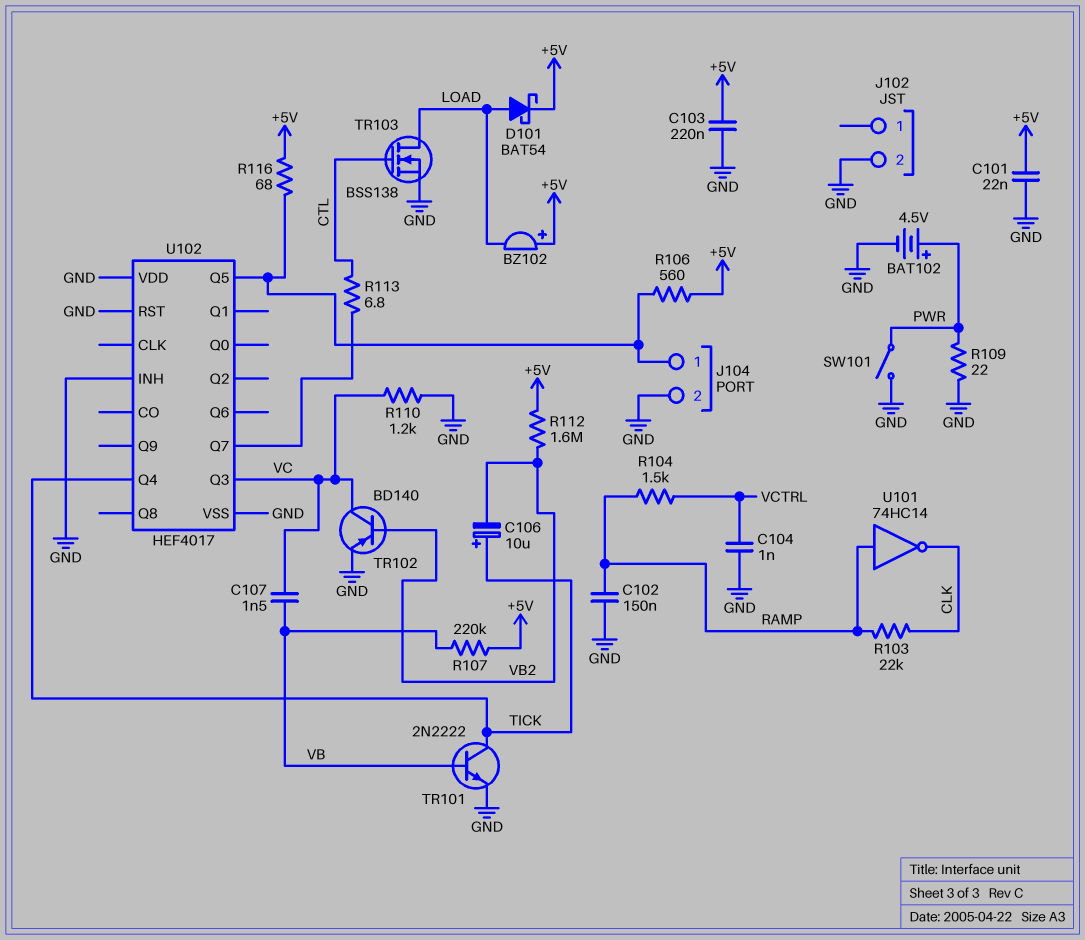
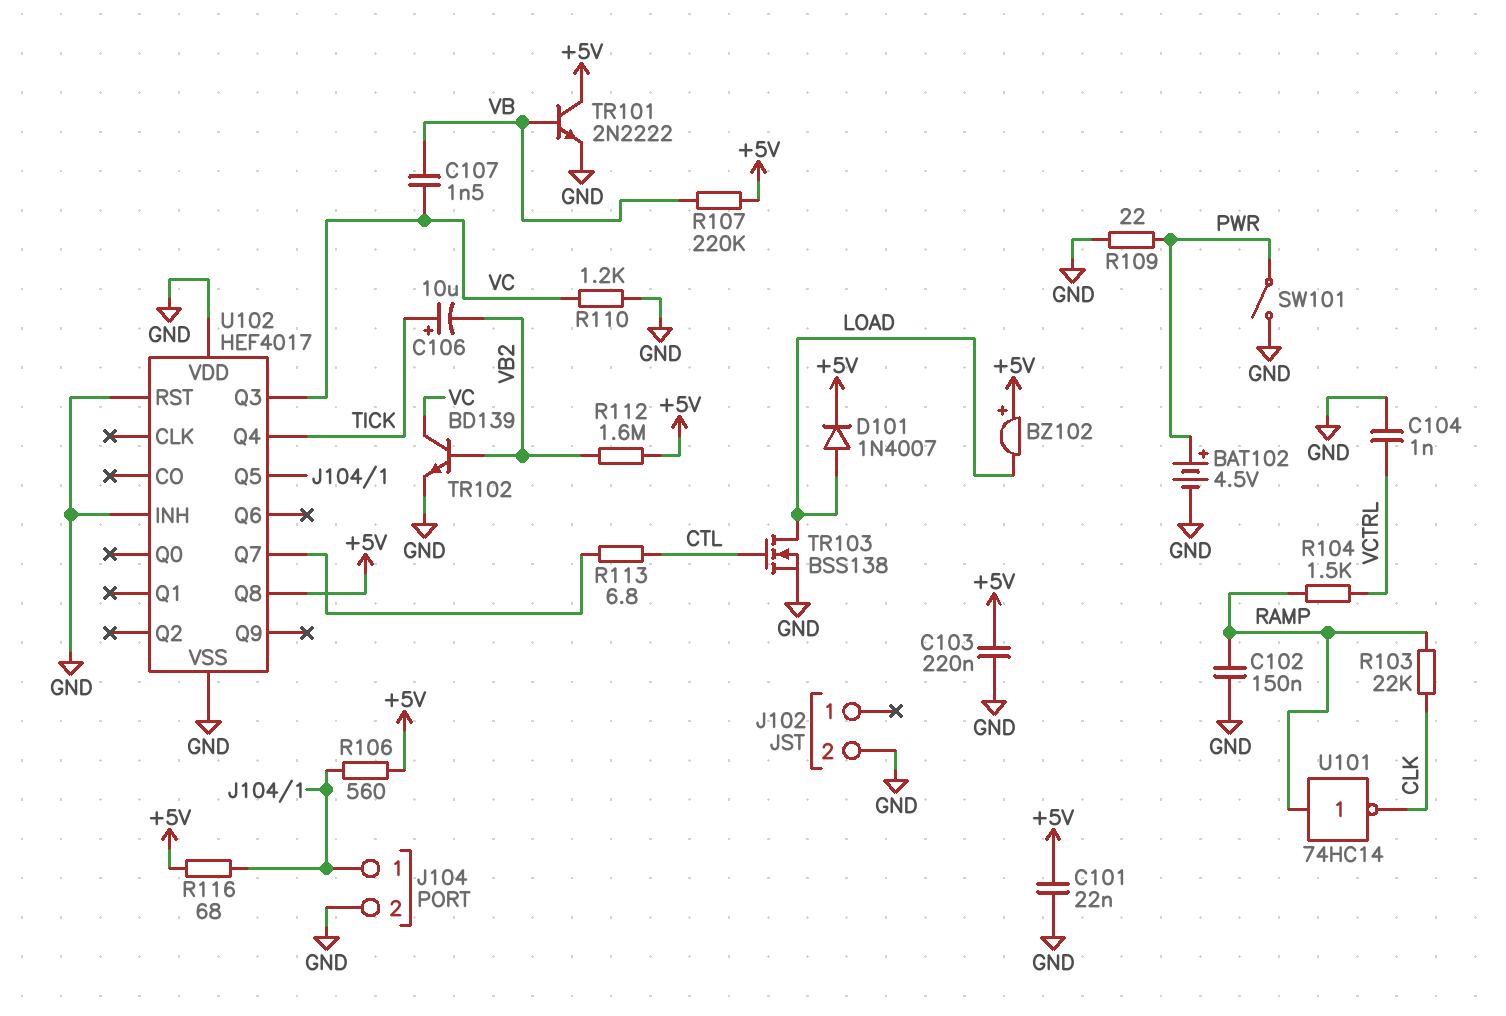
D101: schottky BAT54 (A LOAD, K +5V) -> diode 1N4007 (A LOAD, K +5V)
TR101: NPN 2N2222 (B VB, C TICK, E GND) -> NPN 2N2222 (B VB, C +5V, E GND)
TR102: PNP BD140 (B VB2, C VC, E GND) -> NPN BD139 (B VB2, C VC, E GND)
U102 pin Q8: none -> +5V

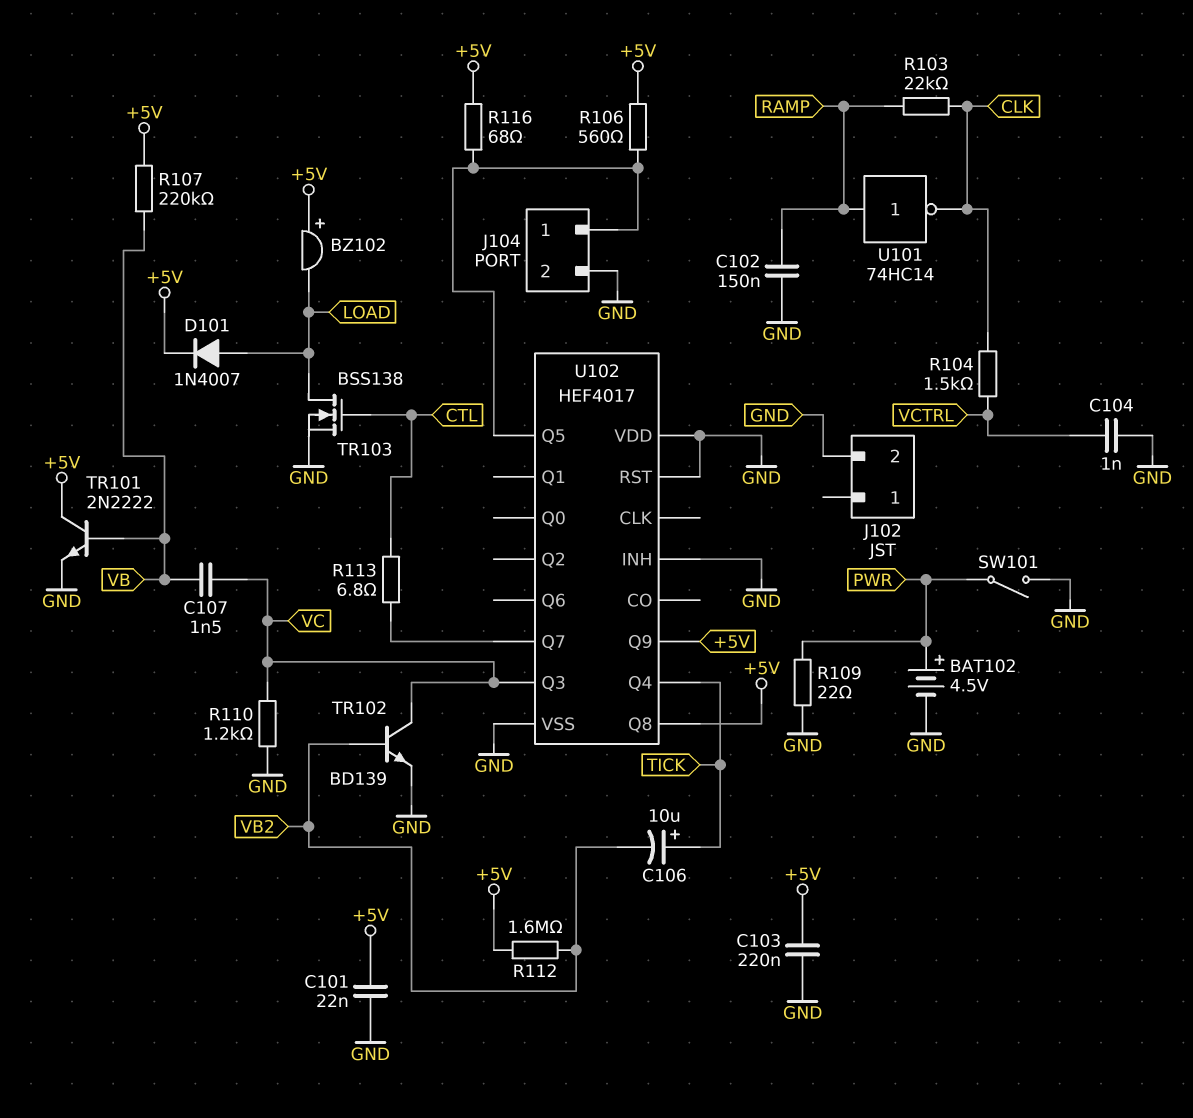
R104: 1.5k (RAMP, VCTRL) -> 1.5k (CLK, VCTRL)
U102 pin Q9: none -> +5V

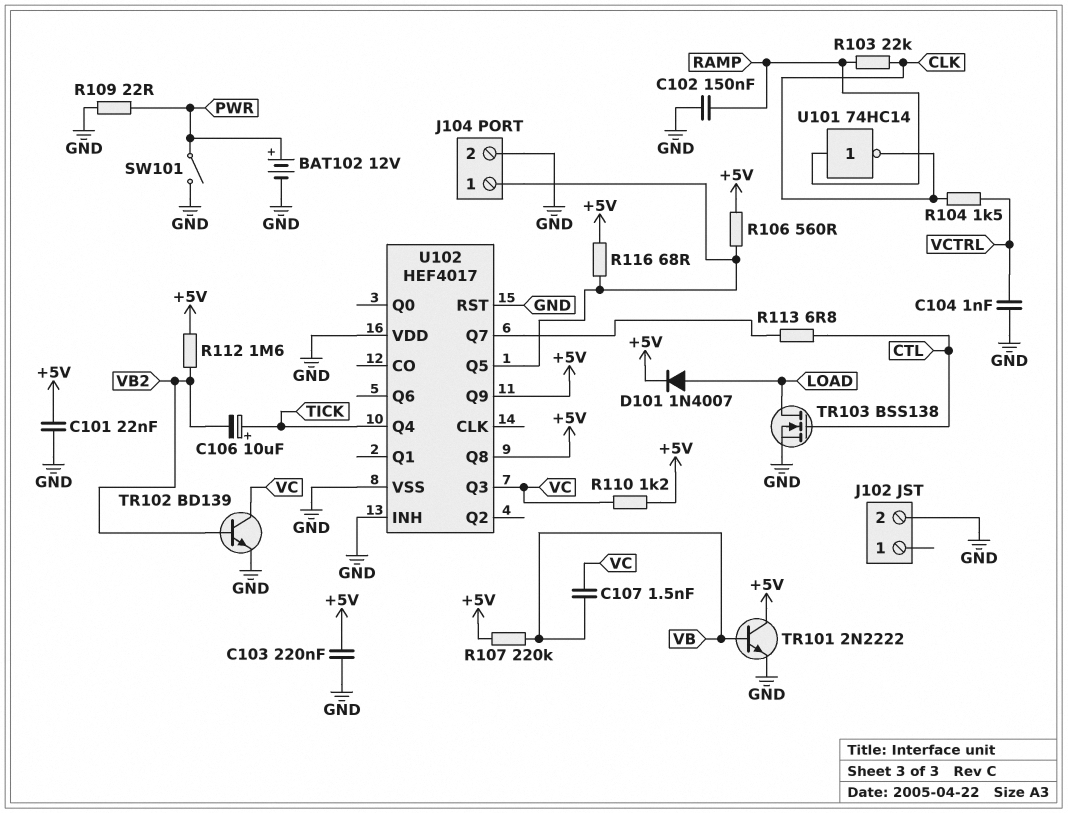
BAT102: 4.5V (plus PWR, minus GND) -> 12V (plus PWR, minus GND)
BZ102: buzzer (plus +5V, minus LOAD) -> none
R110: 1.2k (GND, VC) -> 1.2k (+5V, VC)

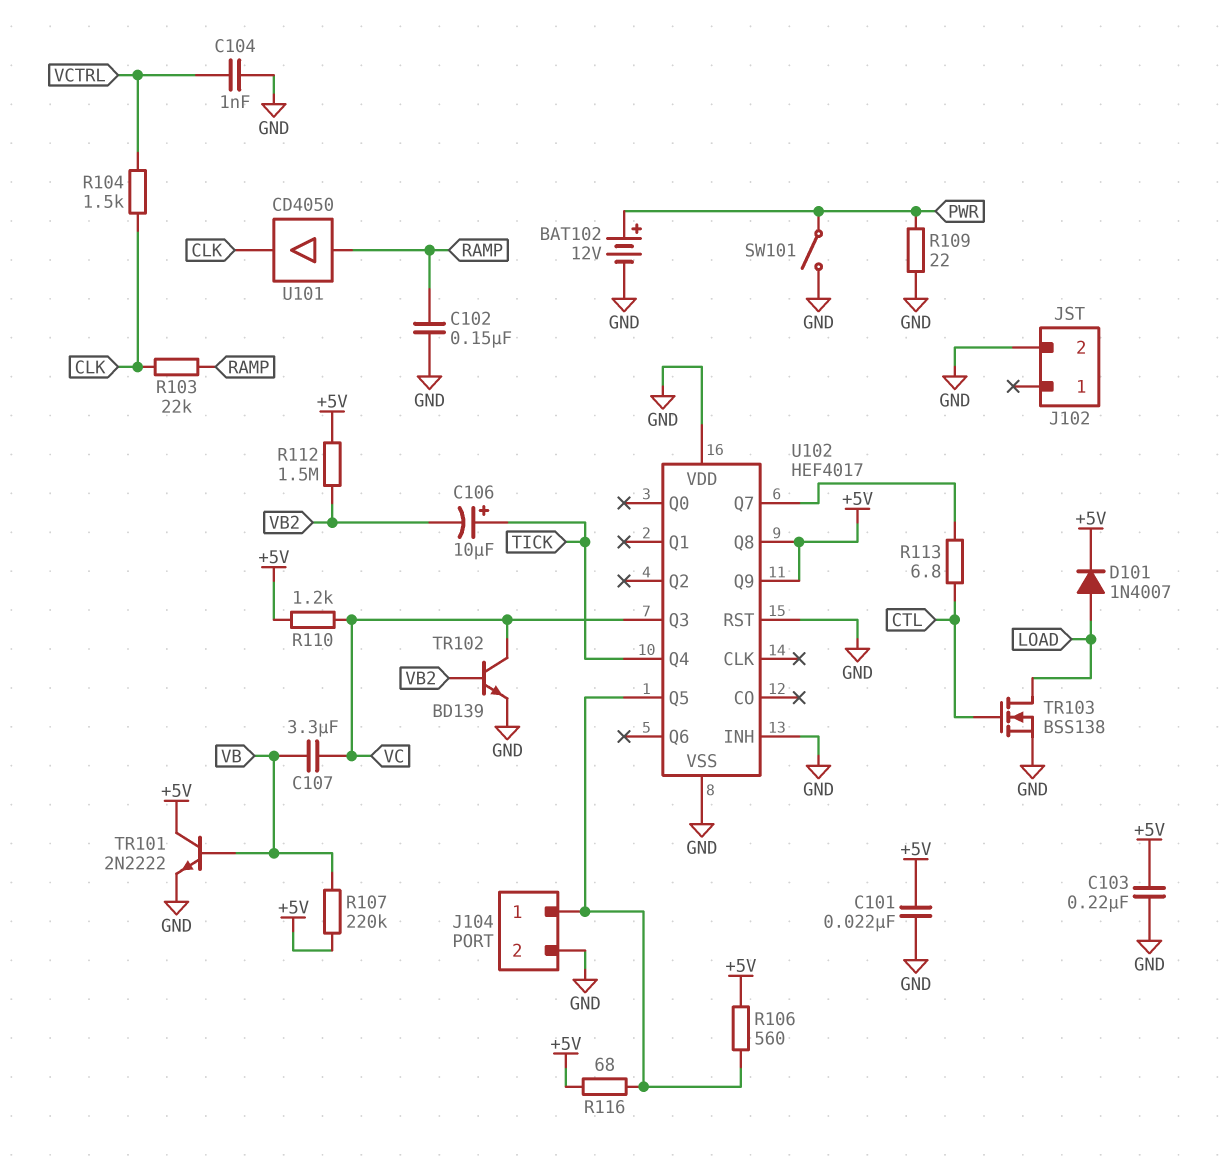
C107: 1.5nF (VB, VC) -> 3.3uF (VB, VC)
R112: 1.6M (+5V, VB2) -> 1.5M (+5V, VB2)
U101: NOT 74HC14 (in RAMP, out CLK) -> buffer CD4050 (in RAMP, out CLK)

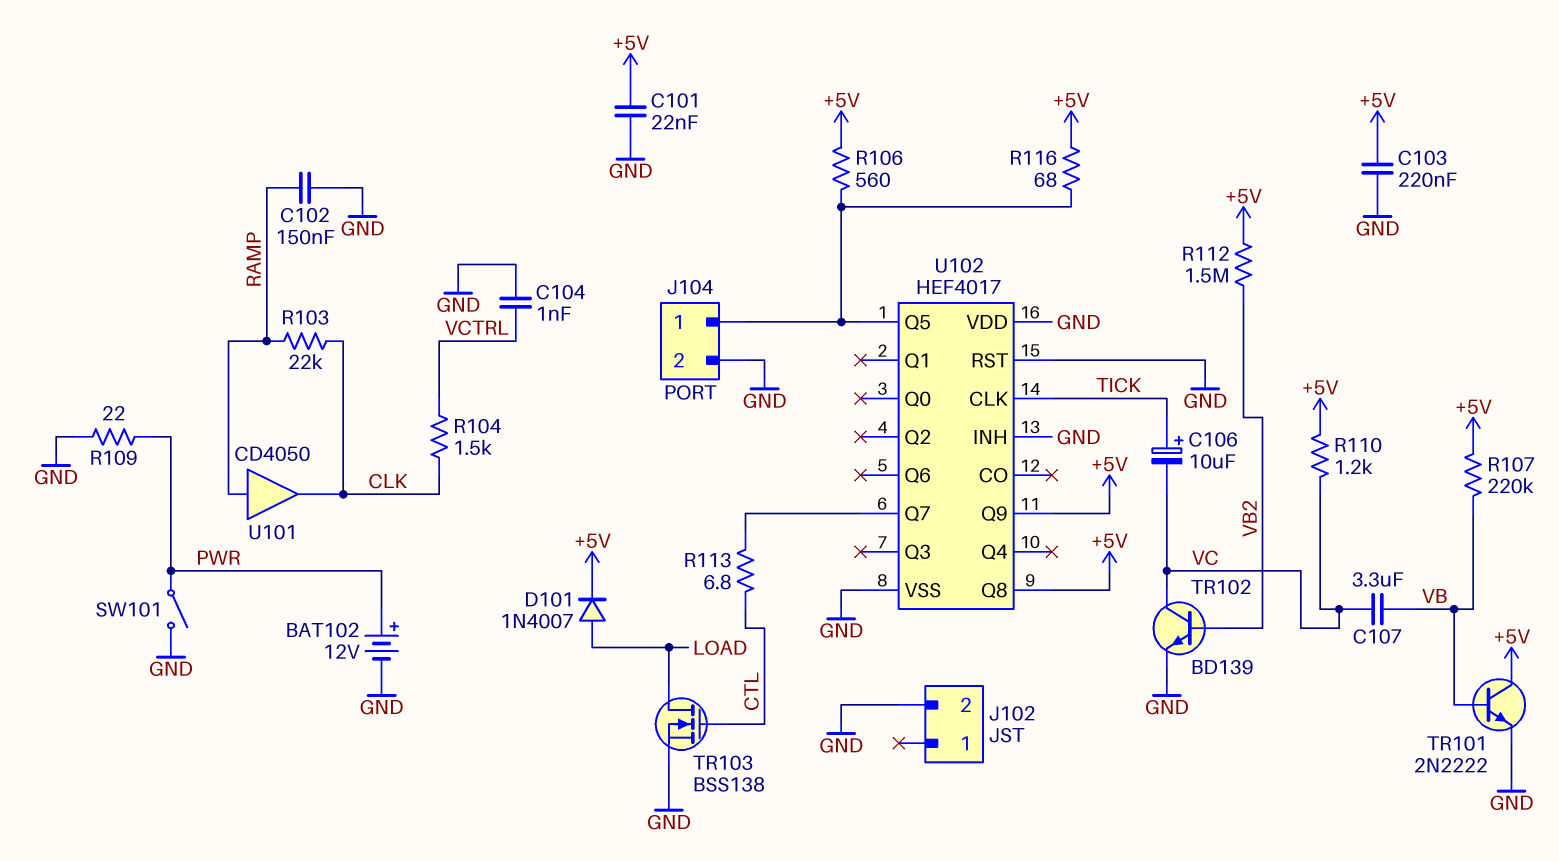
C106: 10uF (plus TICK, minus VB2) -> 10uF (plus TICK, minus VC)
U102 pin CLK: none -> TICK
U102 pin Q3: VC -> none
U102 pin Q4: TICK -> none

